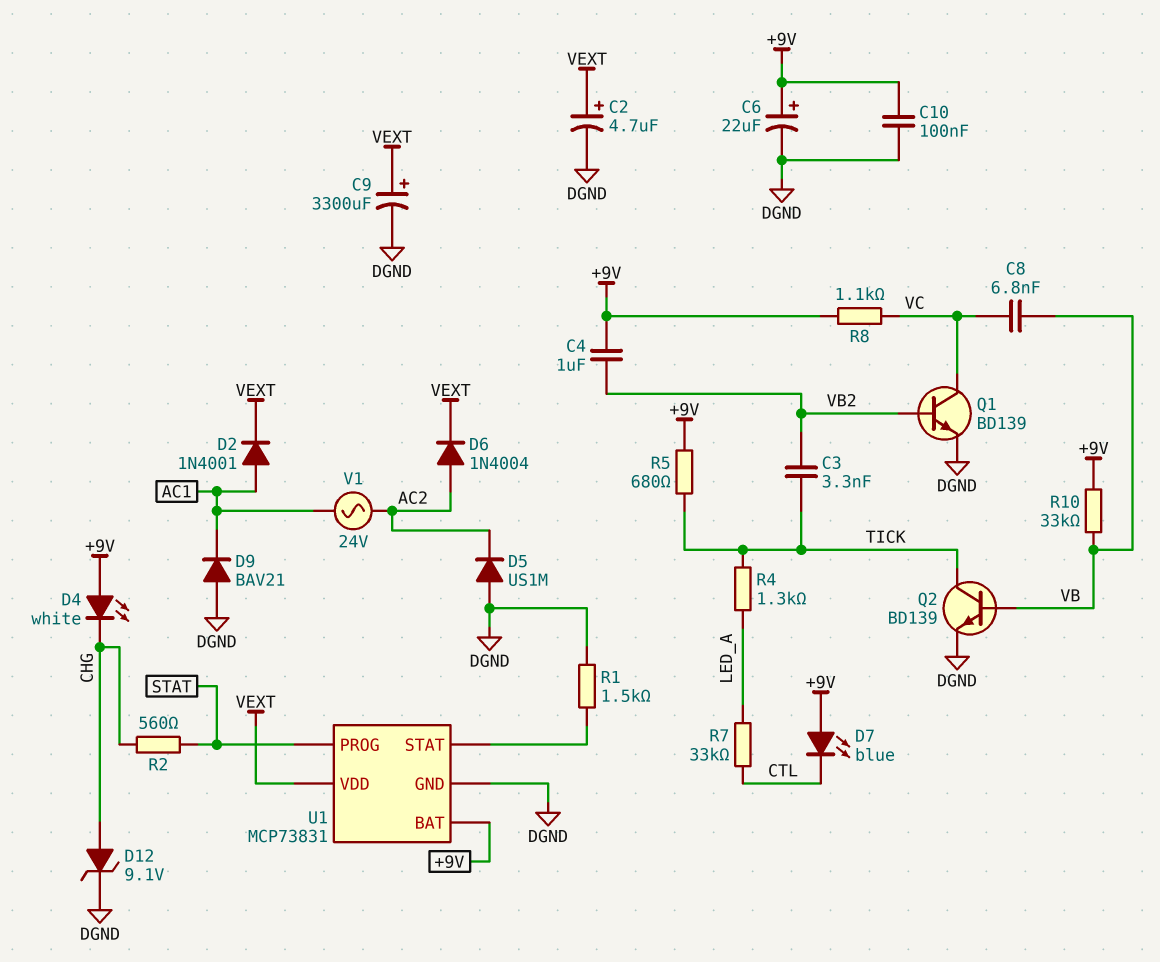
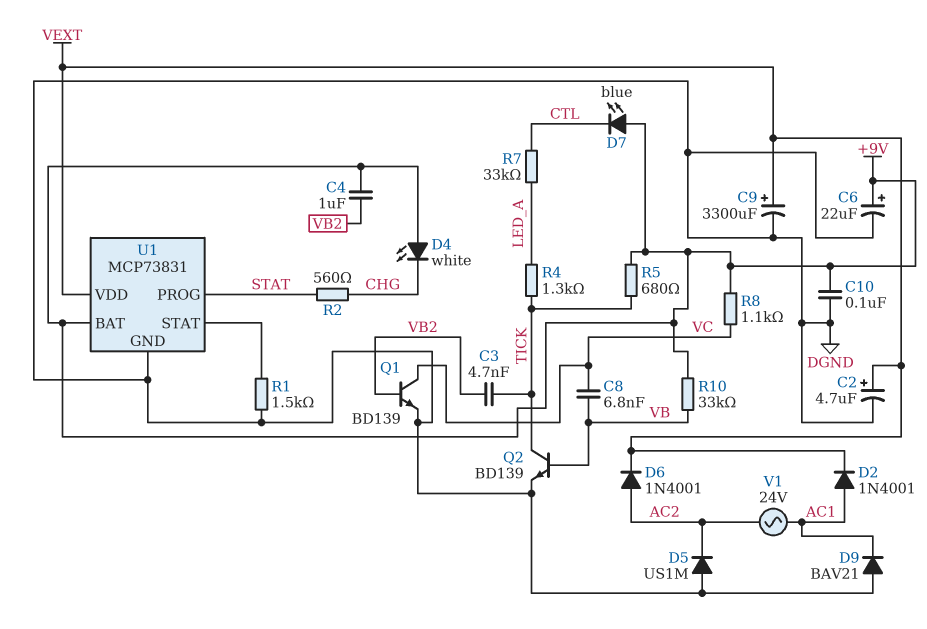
C3: 3.3nF (TICK, VB2) -> 4.7nF (TICK, VB2)
D6: diode 1N4004 (A AC2, K VEXT) -> diode 1N4001 (A AC2, K VEXT)
D12: zener 9.1V (A CHG, K DGND) -> none

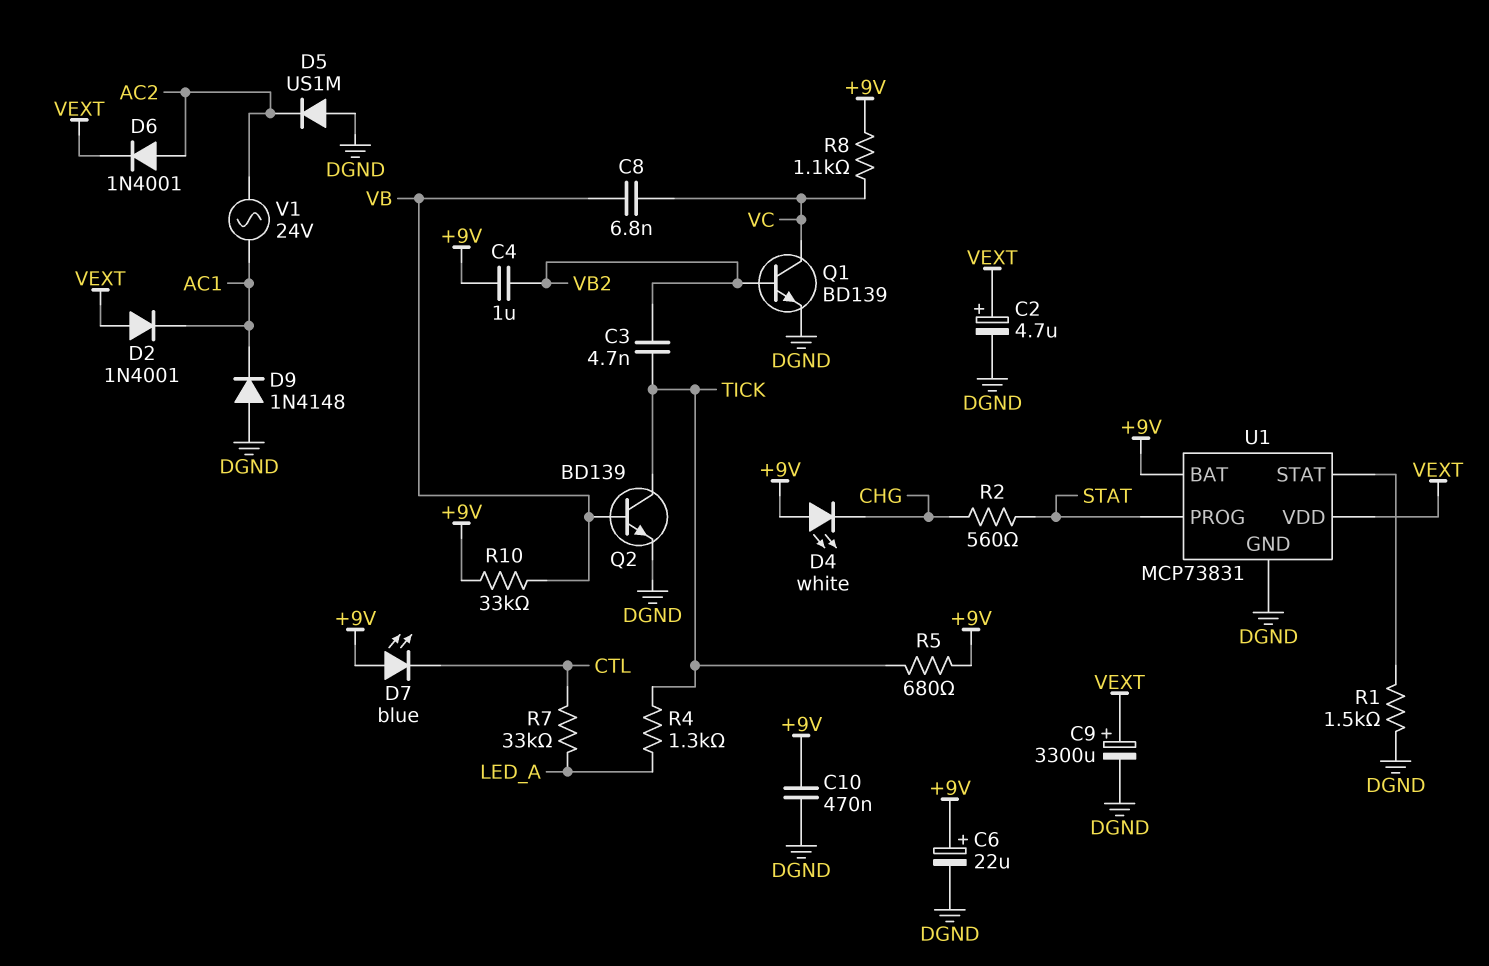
C10: 100nF (+9V, DGND) -> 470nF (+9V, DGND)
D2: diode 1N4001 (A AC1, K VEXT) -> diode 1N4001 (A VEXT, K AC1)
D9: diode BAV21 (A DGND, K AC1) -> diode 1N4148 (A DGND, K AC1)

